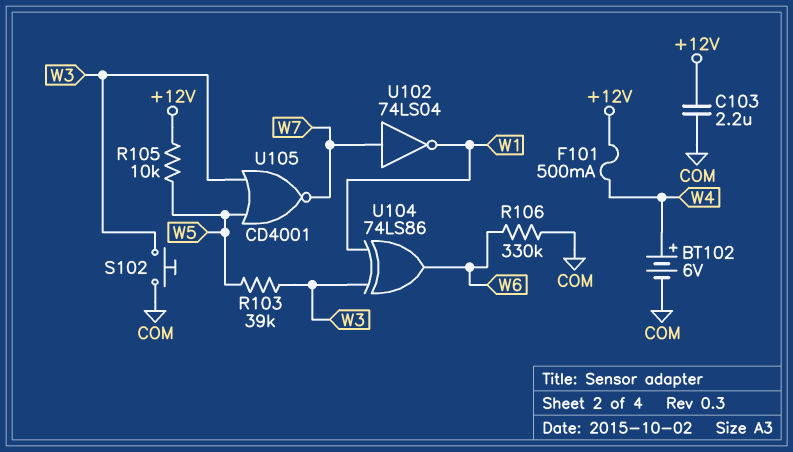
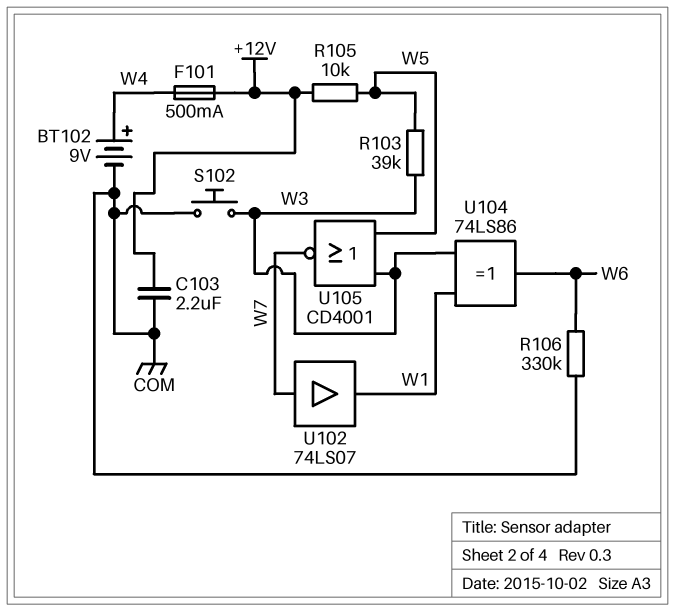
BT102: 6V (plus W4, minus COM) -> 9V (plus W4, minus COM)
U102: NOT 74LS04 (in W7, out W1) -> buffer 74LS07 (in W7, out W1)

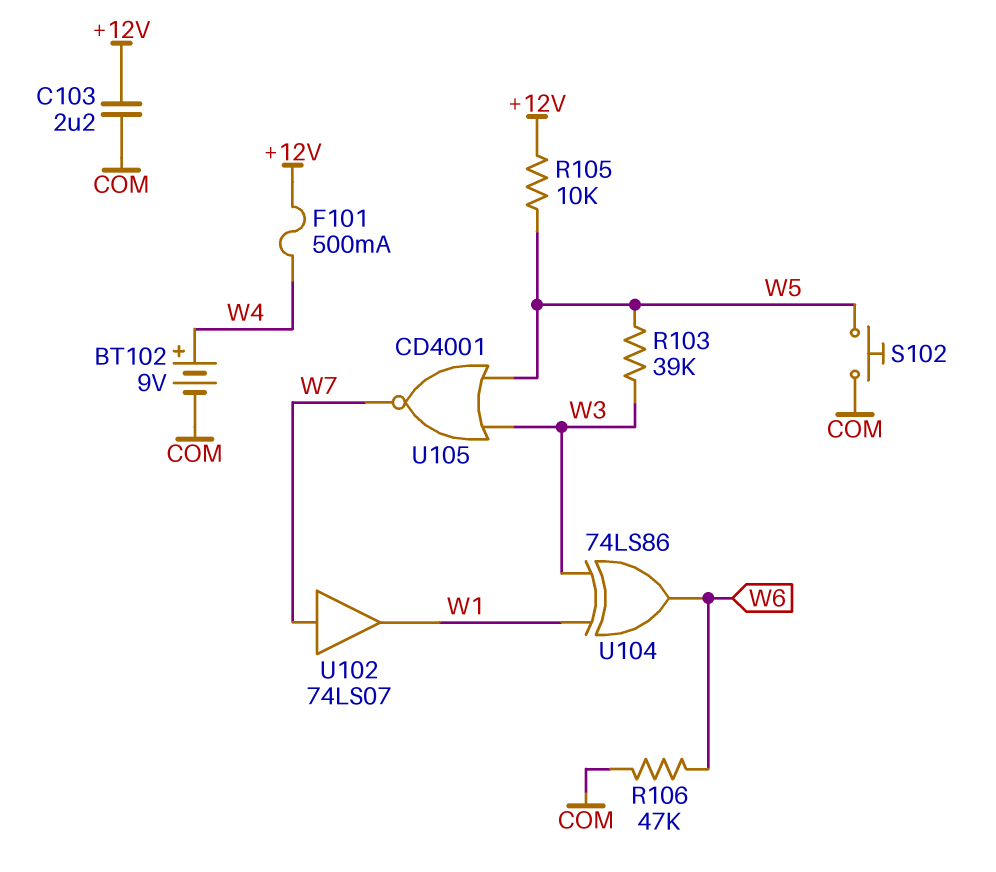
R106: 330k (COM, W6) -> 47k (COM, W6)
S102: button (COM, W3) -> button (COM, W5)

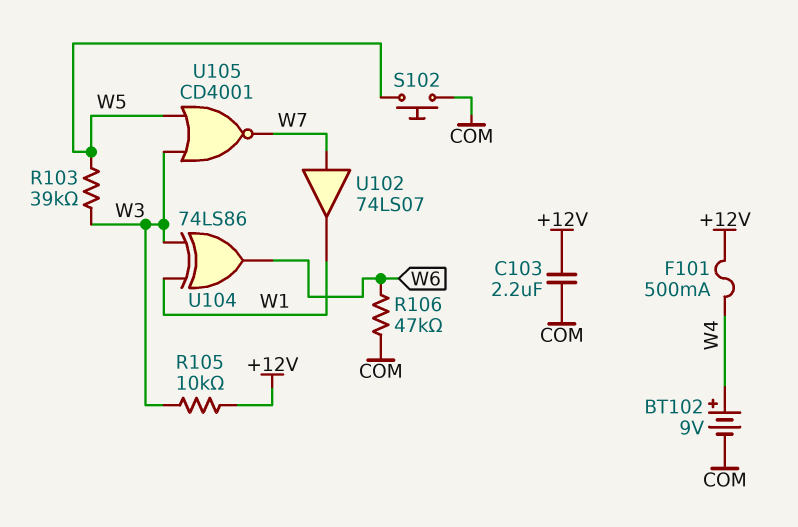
R105: 10k (+12V, W5) -> 10k (+12V, W3)

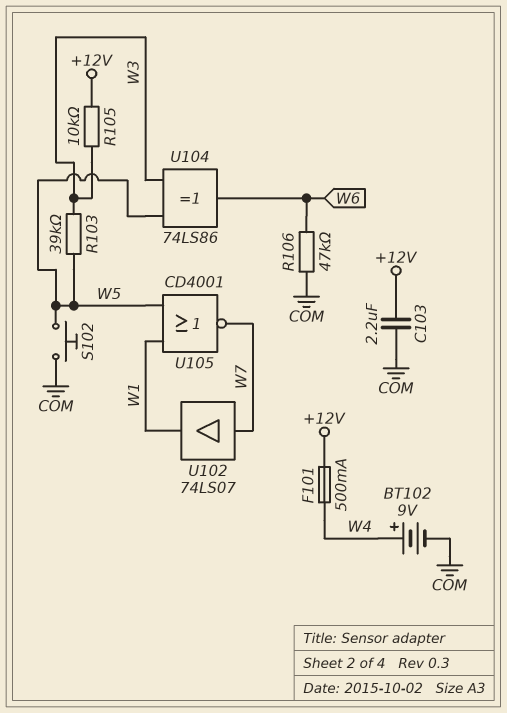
U104: XOR 74LS86 (in W1, in W3, out W6) -> XOR 74LS86 (in W3, in W5, out W6)
U105: NOR CD4001 (in W3, in W5, out W7) -> NOR CD4001 (in W1, in W5, out W7)

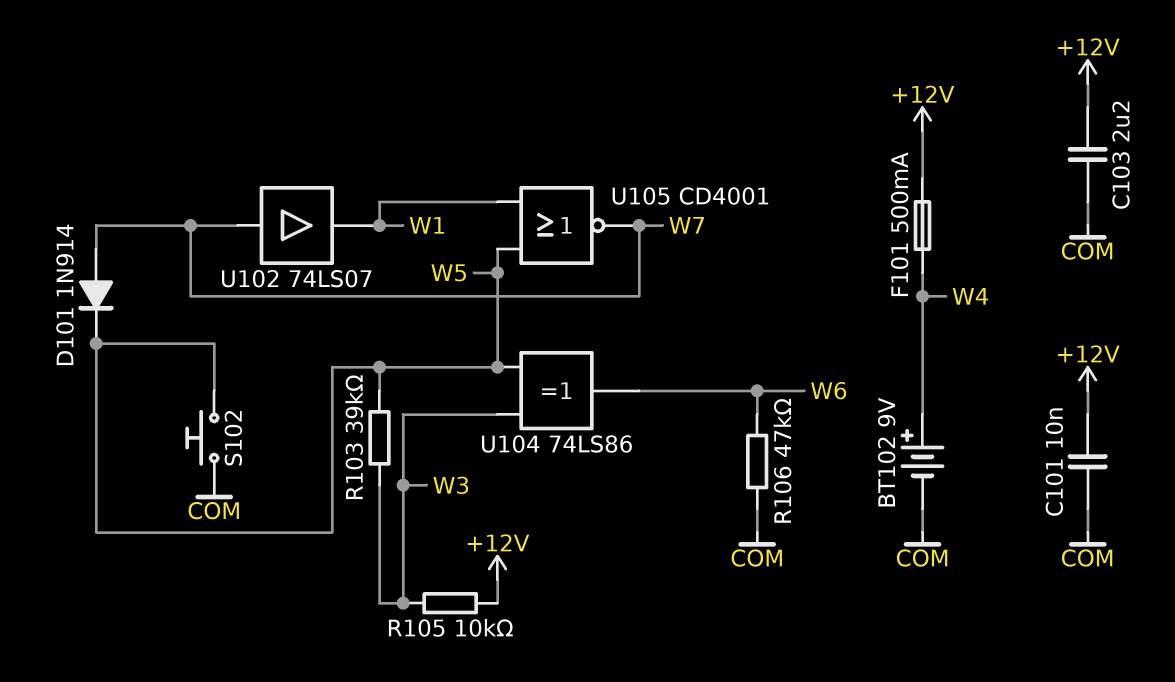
C101: none -> 10nF (+12V, COM)
D101: none -> diode 1N914 (A W7, K W5)

